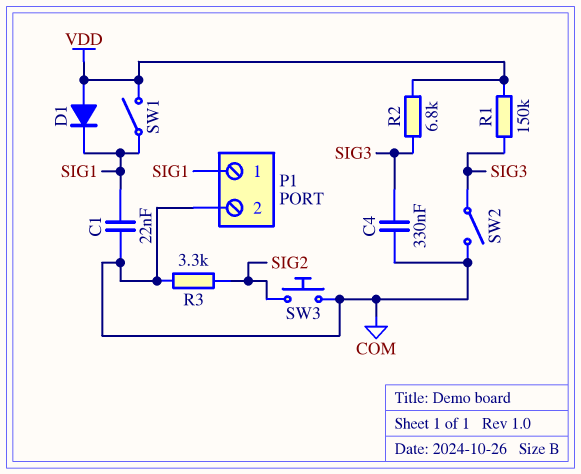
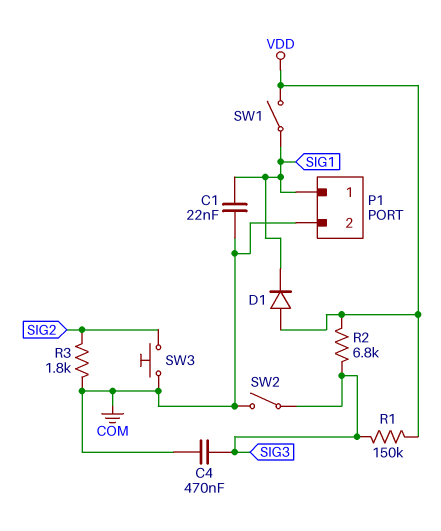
C4: 330nF (COM, SIG3) -> 470nF (COM, SIG3)
R3: 3.3k (COM, SIG2) -> 1.8k (COM, SIG2)

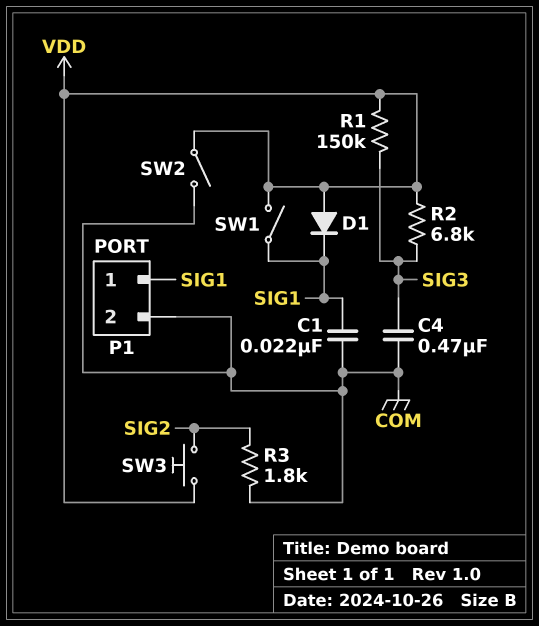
SW2: switch (COM, SIG3) -> switch (COM, VDD)
SW3: button (COM, SIG2) -> button (SIG2, VDD)

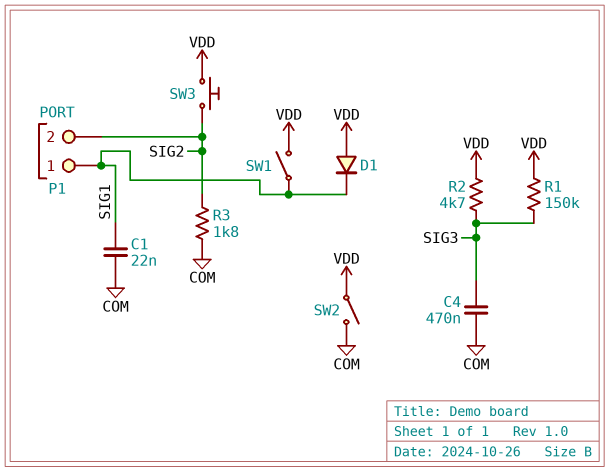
P1 pin 2: COM -> SIG2
R2: 6.8k (SIG3, VDD) -> 4.7k (SIG3, VDD)

